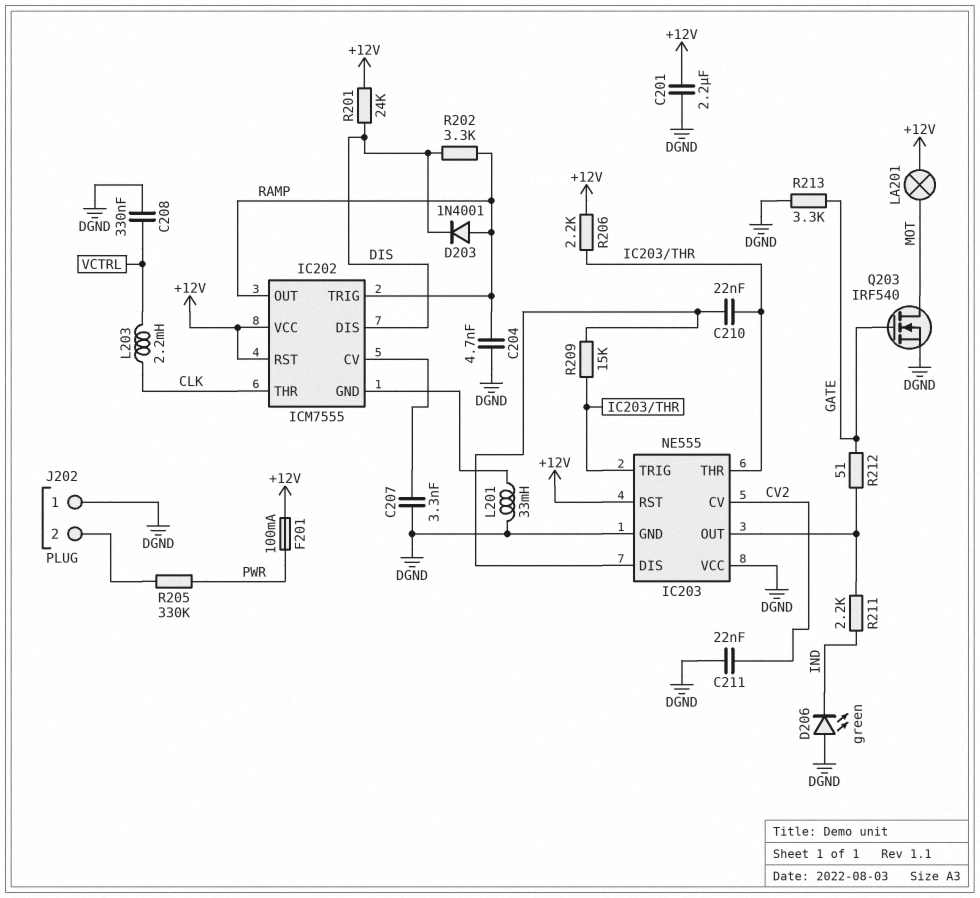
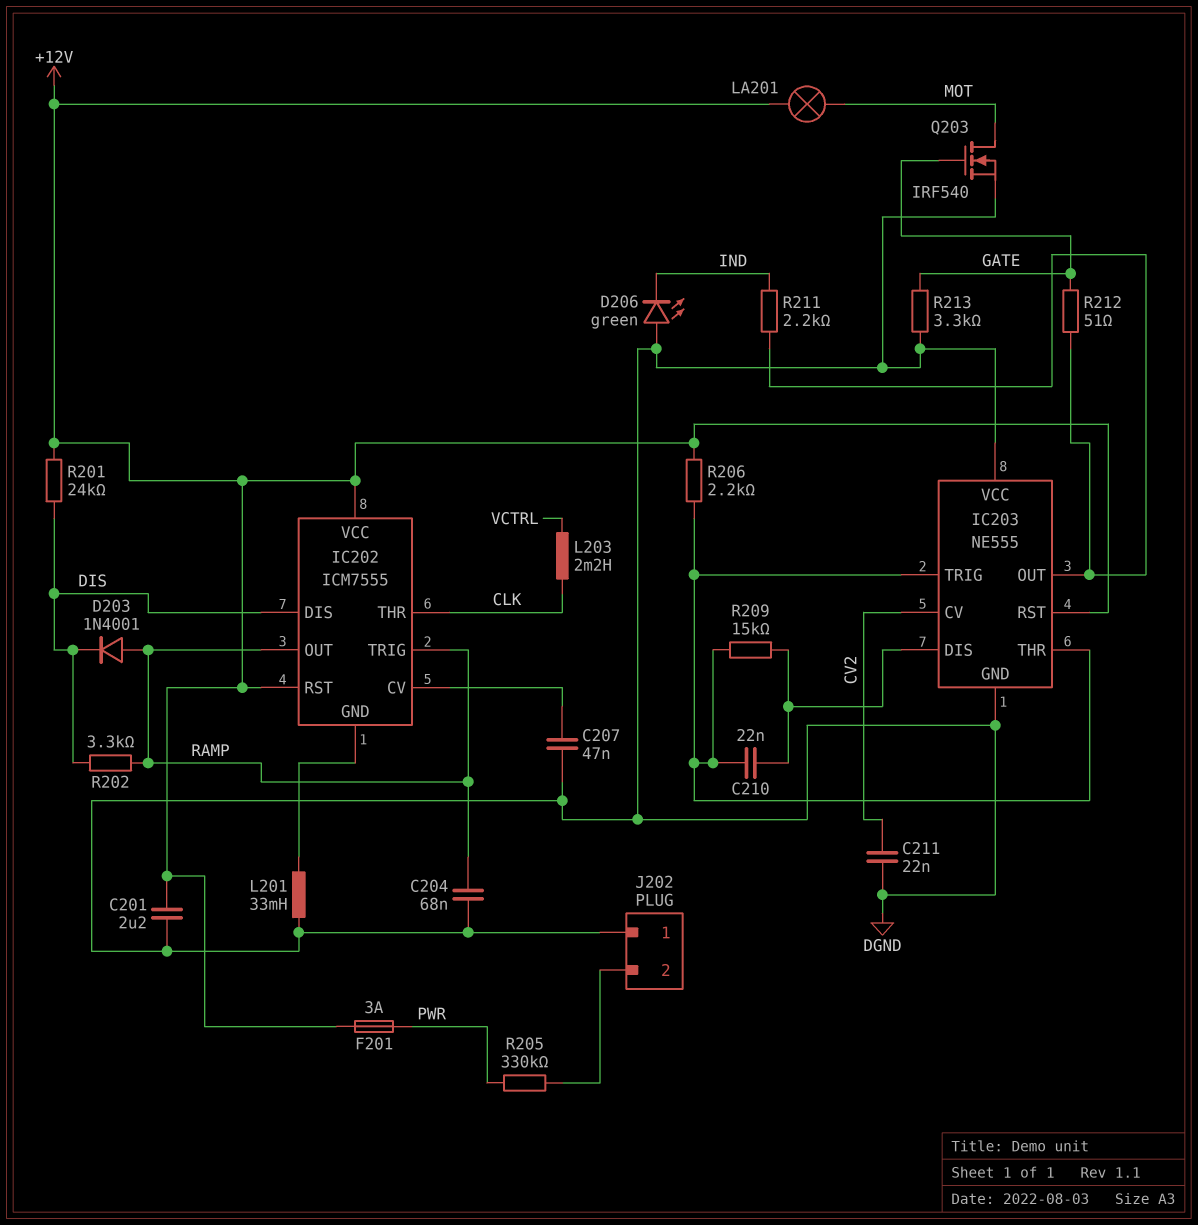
C204: 4.7nF (DGND, RAMP) -> 68nF (DGND, RAMP)
C207: 3.3nF (DGND, IC202/CV) -> 47nF (DGND, IC202/CV)
C208: 330nF (DGND, VCTRL) -> none
F201: 100mA (+12V, PWR) -> 3A (+12V, PWR)

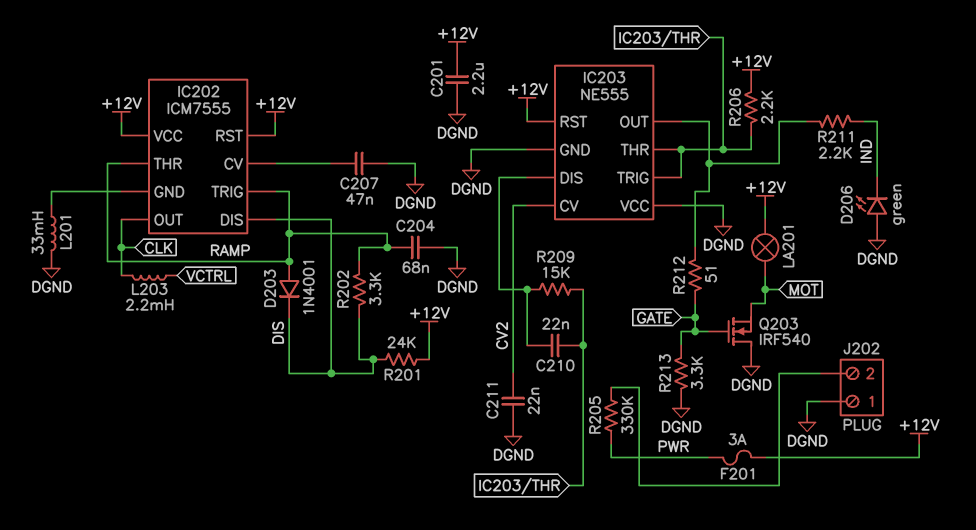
IC202 pin OUT: RAMP -> CLK
IC202 pin THR: CLK -> RAMP
Q203: NMOS IRF540 (G GATE, D MOT, S DGND) -> NMOS IRF540 (G GATE, D DGND, S MOT)

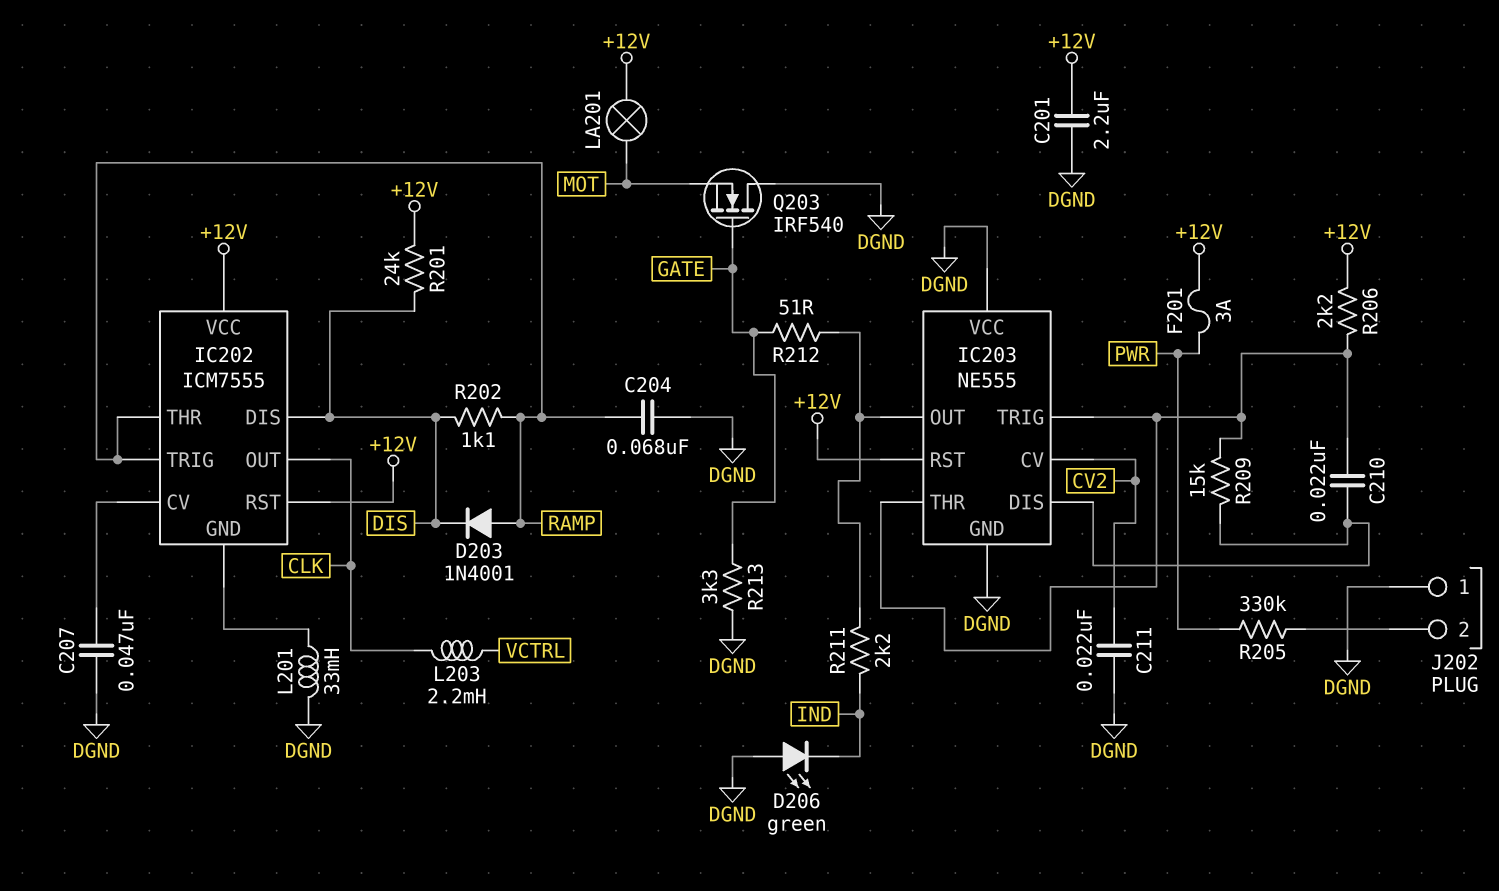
R202: 3.3k (DIS, RAMP) -> 1.1k (DIS, RAMP)

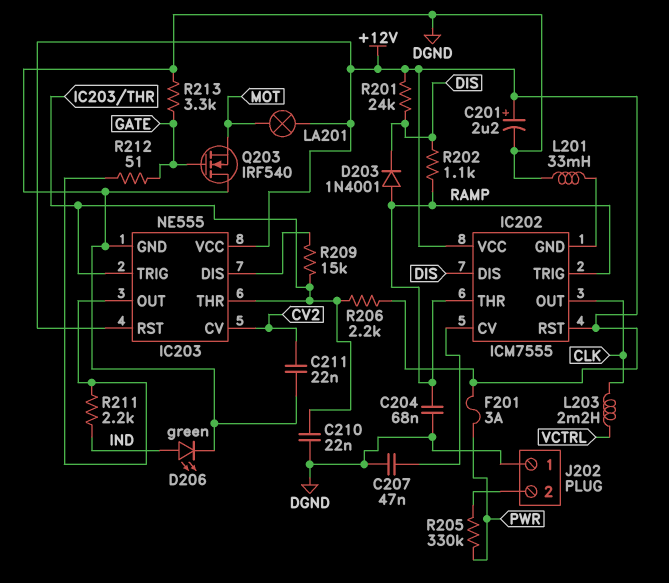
C201: 2.2uF (+12V, DGND) -> 2.2uF (plus +12V, minus DGND)
C210: 22nF (IC203/DIS, IC203/THR) -> 22nF (DGND, IC203/THR)
D206: LED green (A DGND, K IND) -> LED green (A IND, K DGND)
IC203 pin VCC: DGND -> +12V

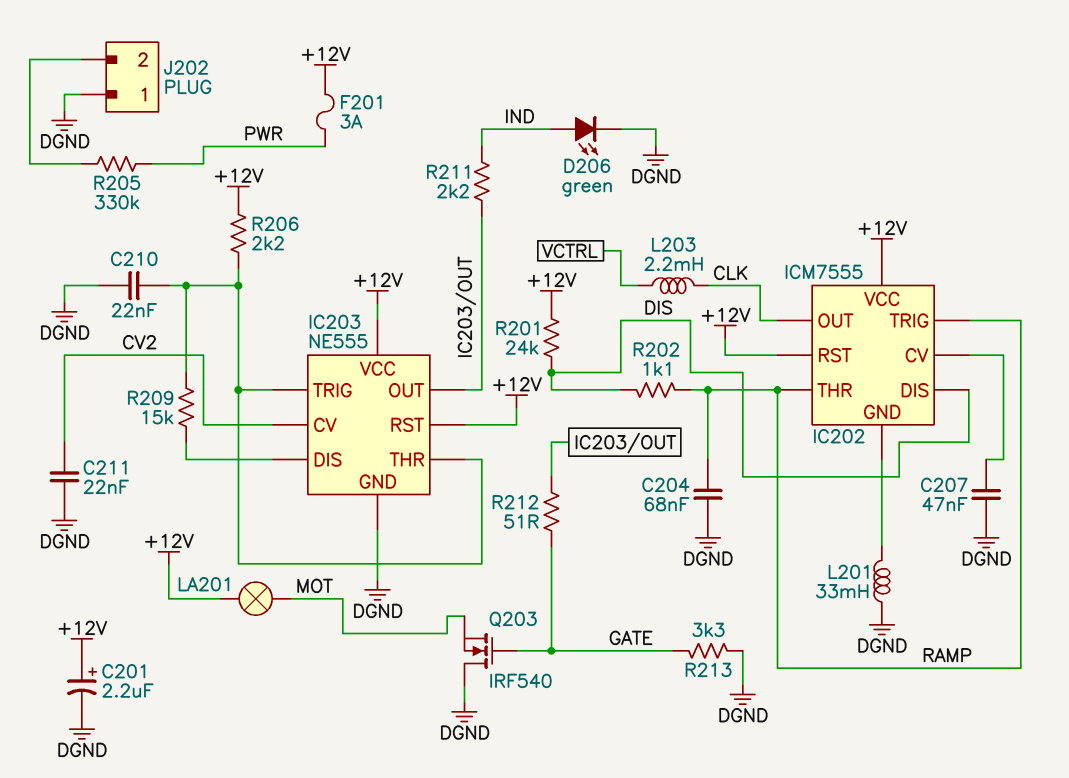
D203: diode 1N4001 (A RAMP, K DIS) -> none

